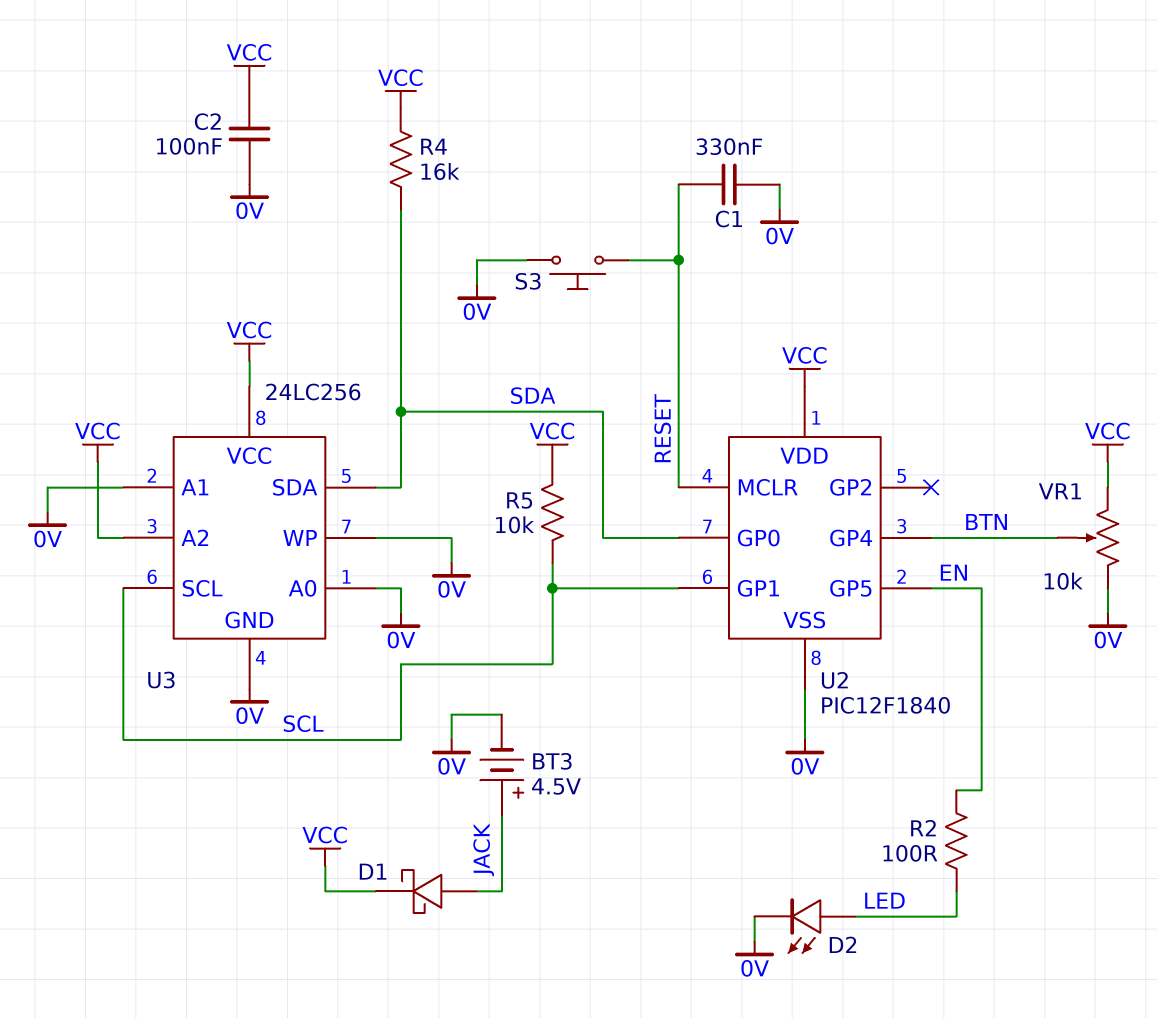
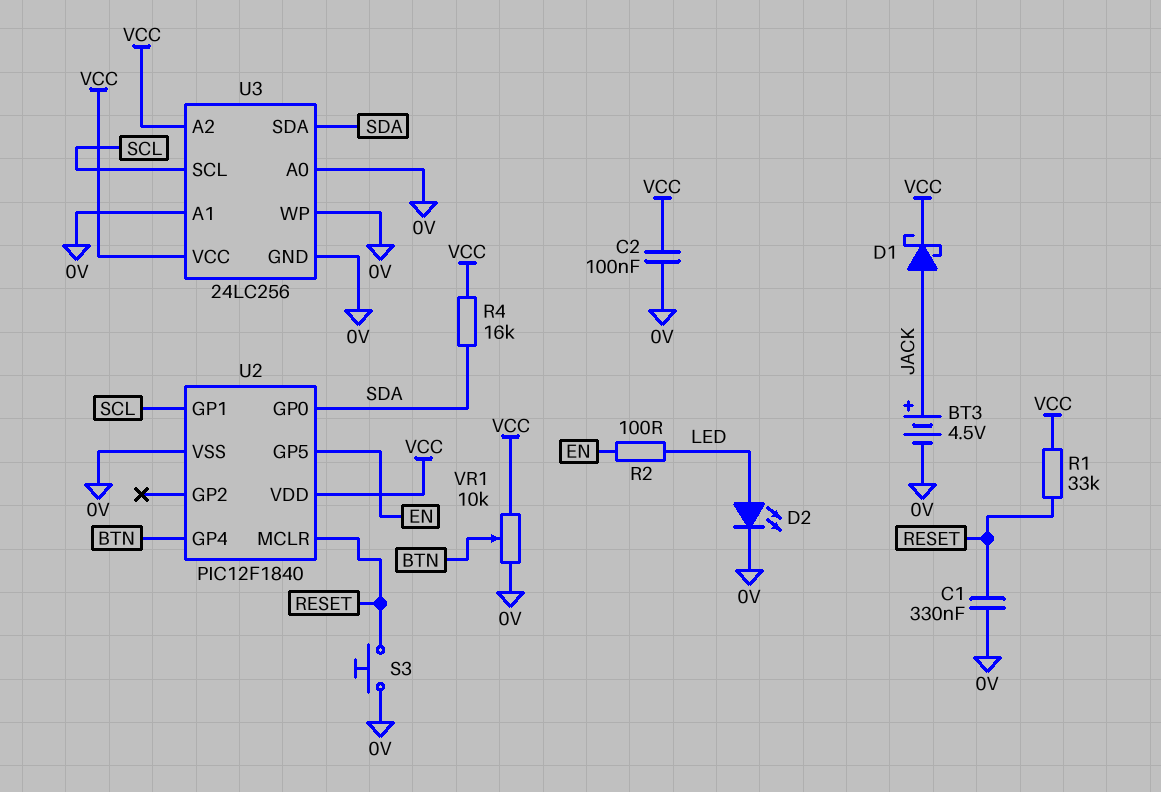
R1: none -> 33k (RESET, VCC)
R5: 10k (SCL, VCC) -> none

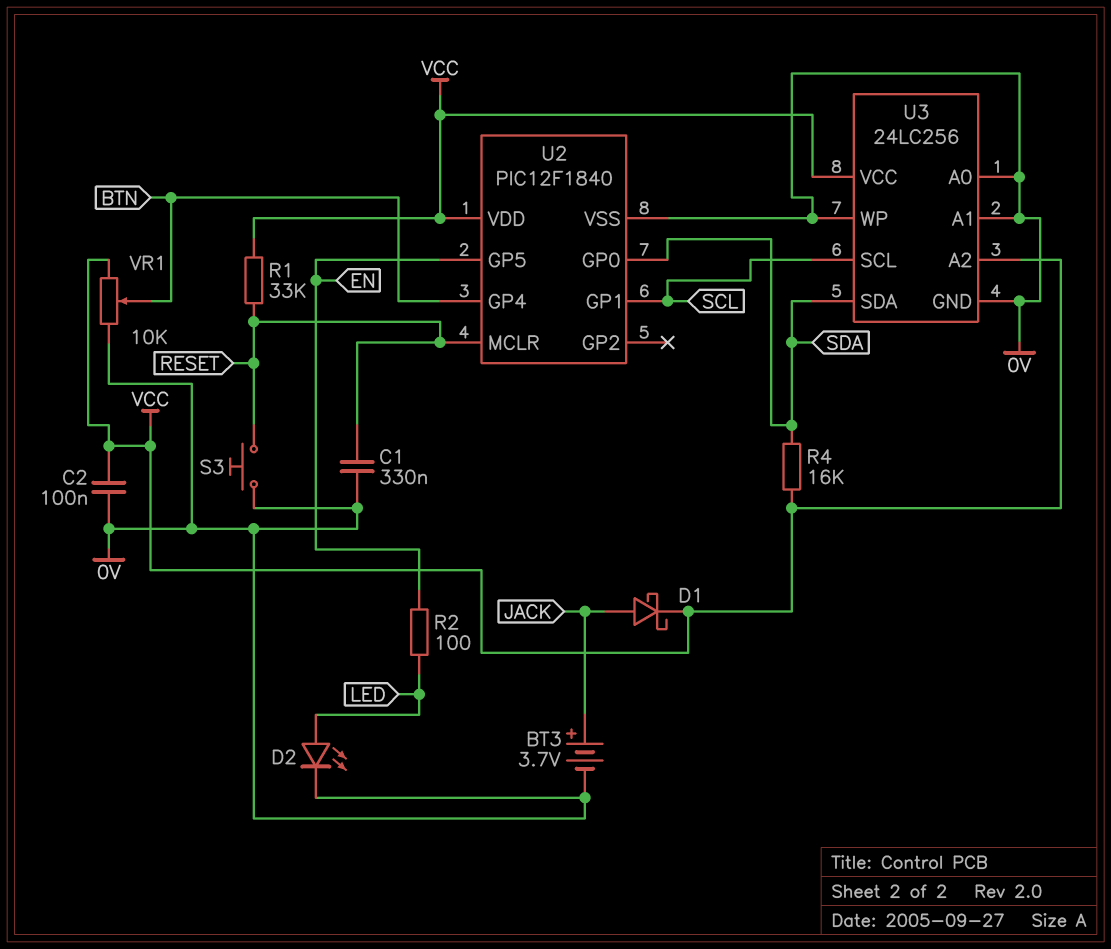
BT3: 4.5V (plus JACK, minus 0V) -> 3.7V (plus JACK, minus 0V)

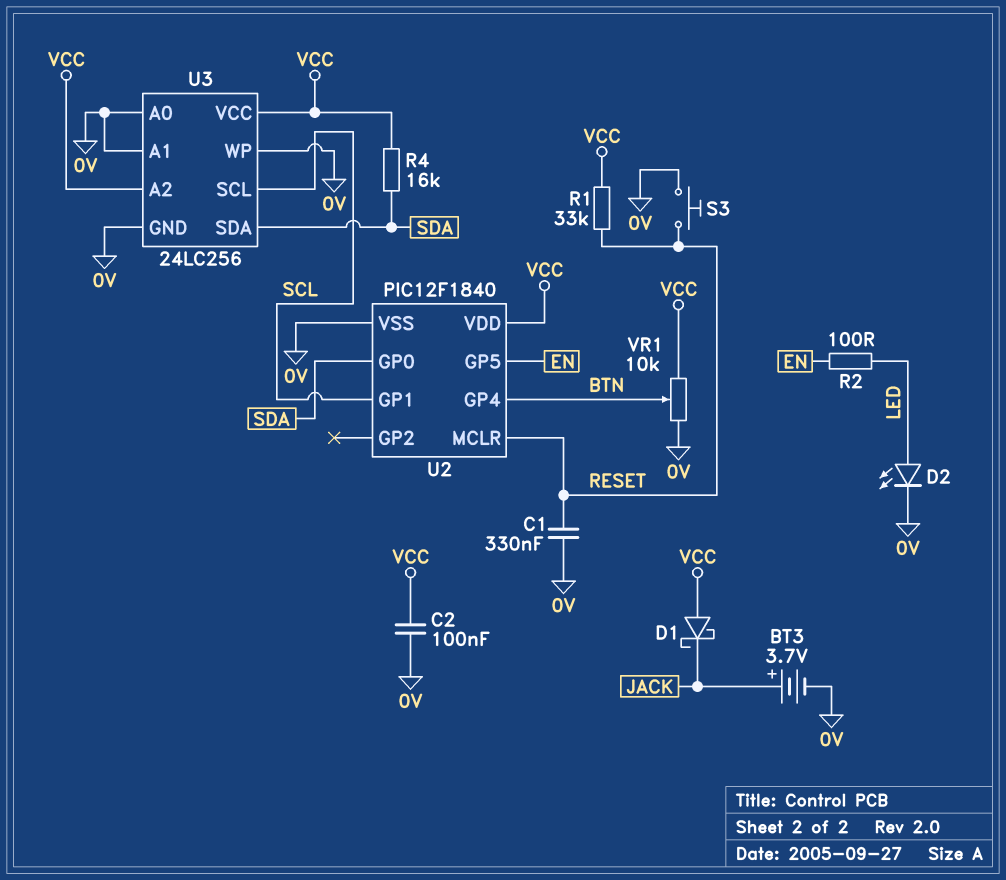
D1: schottky (A JACK, K VCC) -> schottky (A VCC, K JACK)

